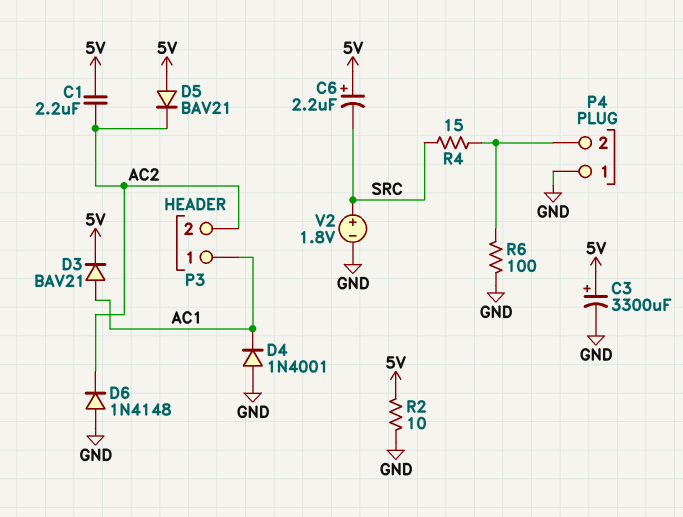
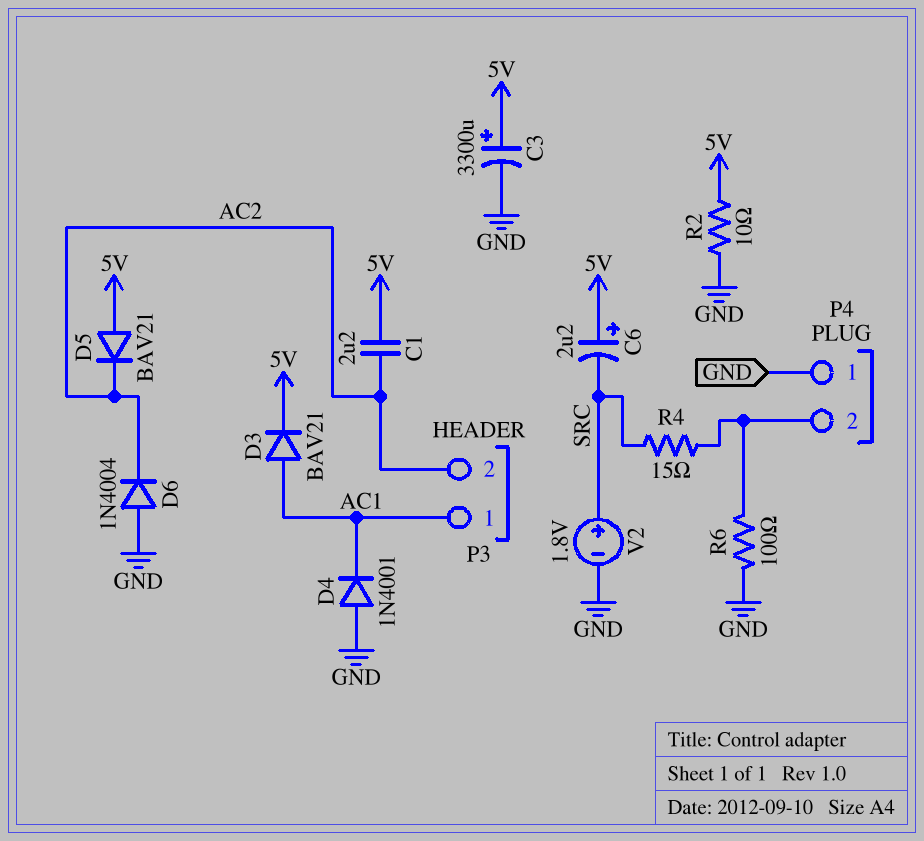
D6: diode 1N4148 (A GND, K AC2) -> diode 1N4004 (A GND, K AC2)

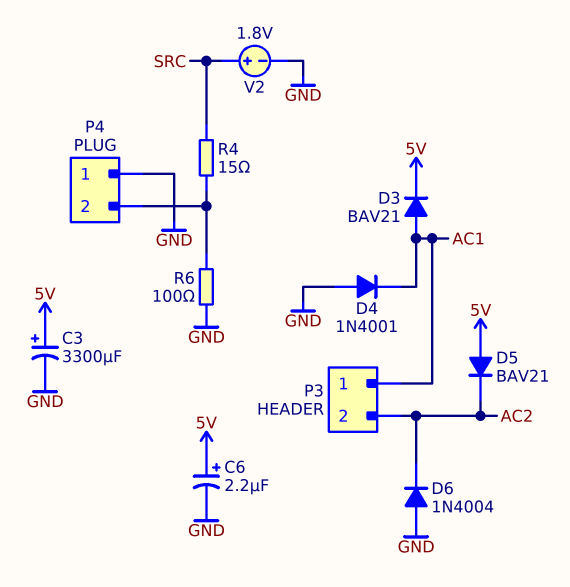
C1: 2.2uF (5V, AC2) -> none
C6: 2.2uF (plus 5V, minus SRC) -> 2.2uF (plus 5V, minus GND)
R2: 10 (5V, GND) -> none

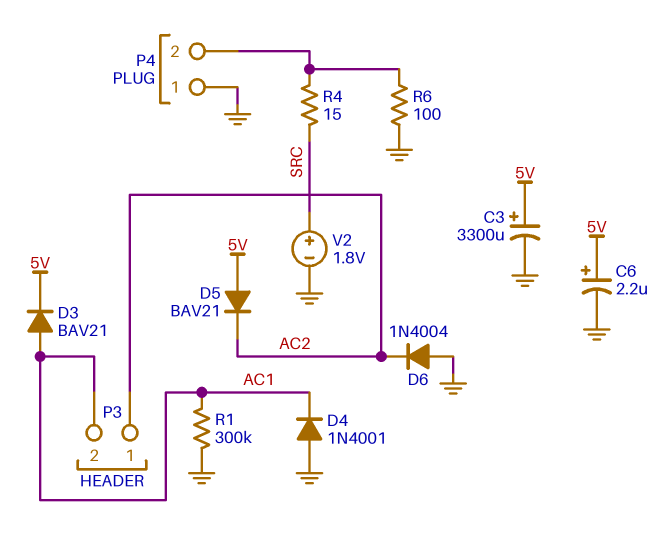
P3 pin 1: AC1 -> AC2
P3 pin 2: AC2 -> AC1
R1: none -> 300k (AC1, GND)

